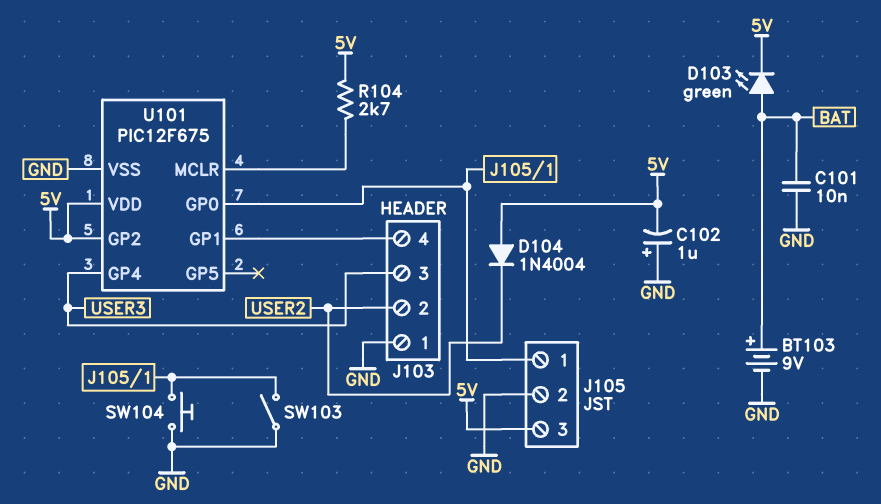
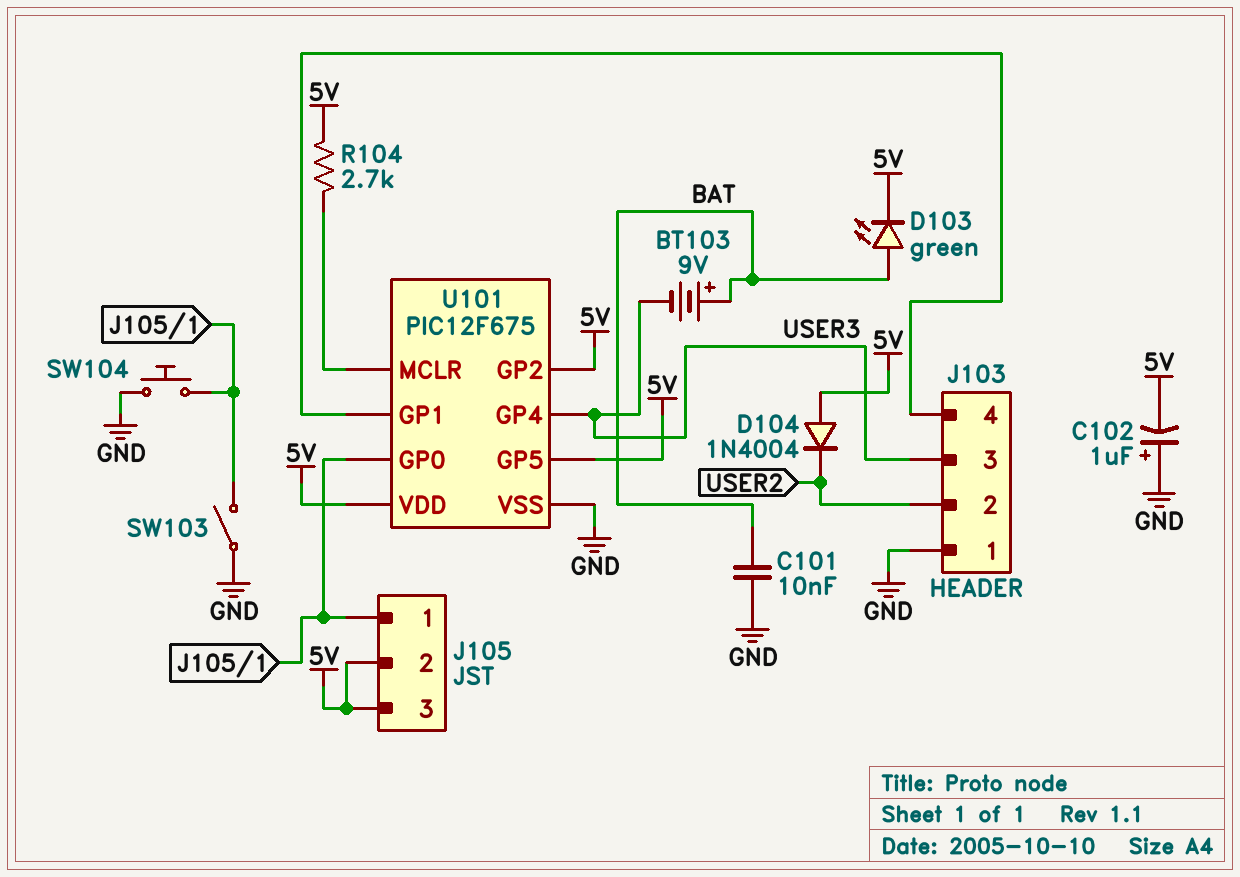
BT103: 9V (plus BAT, minus GND) -> 9V (plus BAT, minus USER3)
J105 pin 2: GND -> 5V
U101 pin GP5: none -> 5V

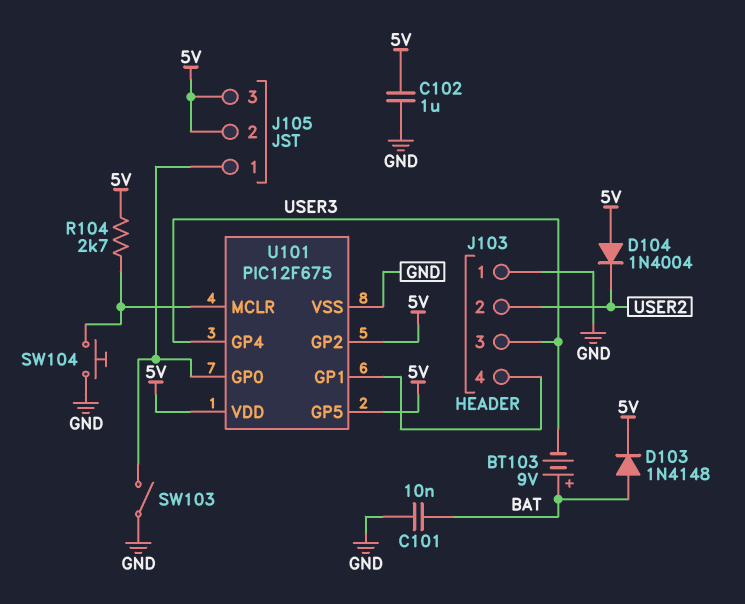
C102: 1uF (plus GND, minus 5V) -> 1uF (5V, GND)
D103: LED green (A BAT, K 5V) -> diode 1N4148 (A BAT, K 5V)
SW104: button (GND, J105/1) -> button (GND, U101/MCLR)

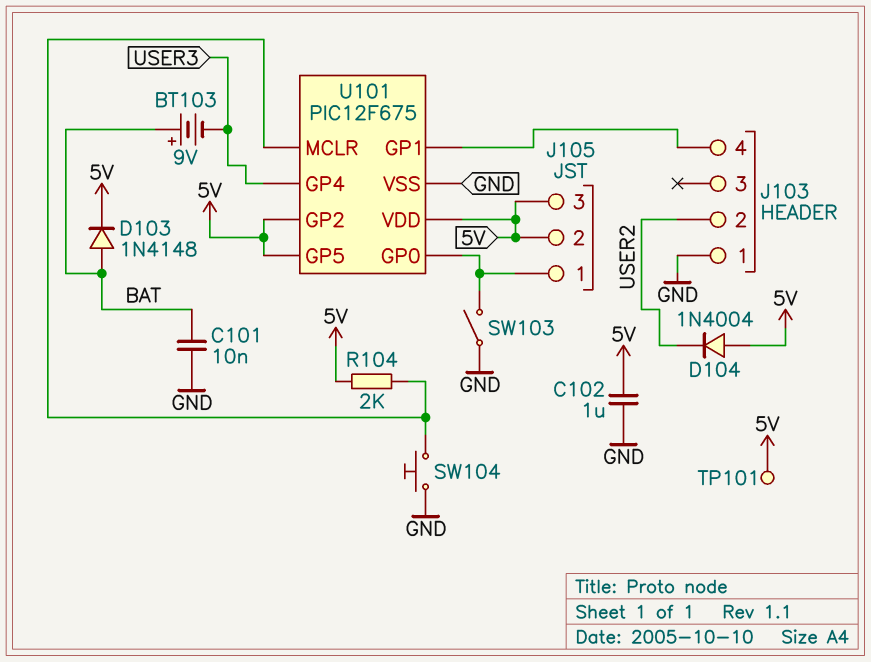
J103 pin 3: USER3 -> none
R104: 2.7k (5V, U101/MCLR) -> 2k (5V, U101/MCLR)
TP101: none -> test point (5V)

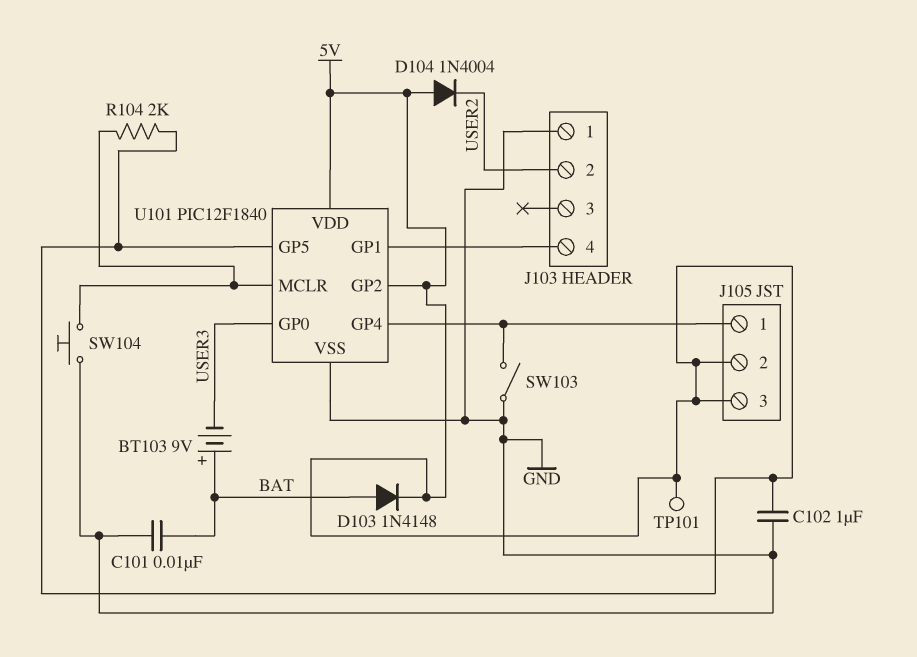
U101: PIC12F675 -> PIC12F1840
U101 pin GP0: J105/1 -> USER3
U101 pin GP4: USER3 -> J105/1

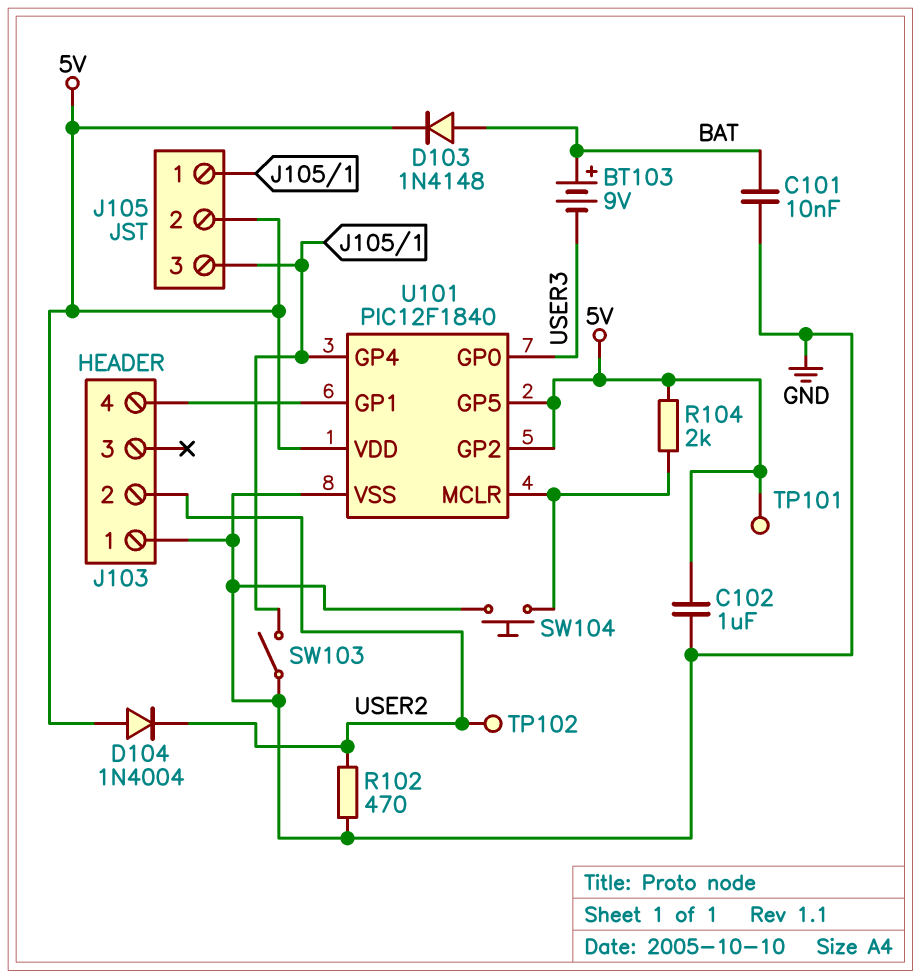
J105 pin 3: 5V -> J105/1
R102: none -> 470 (GND, USER2)
TP102: none -> test point (USER2)

